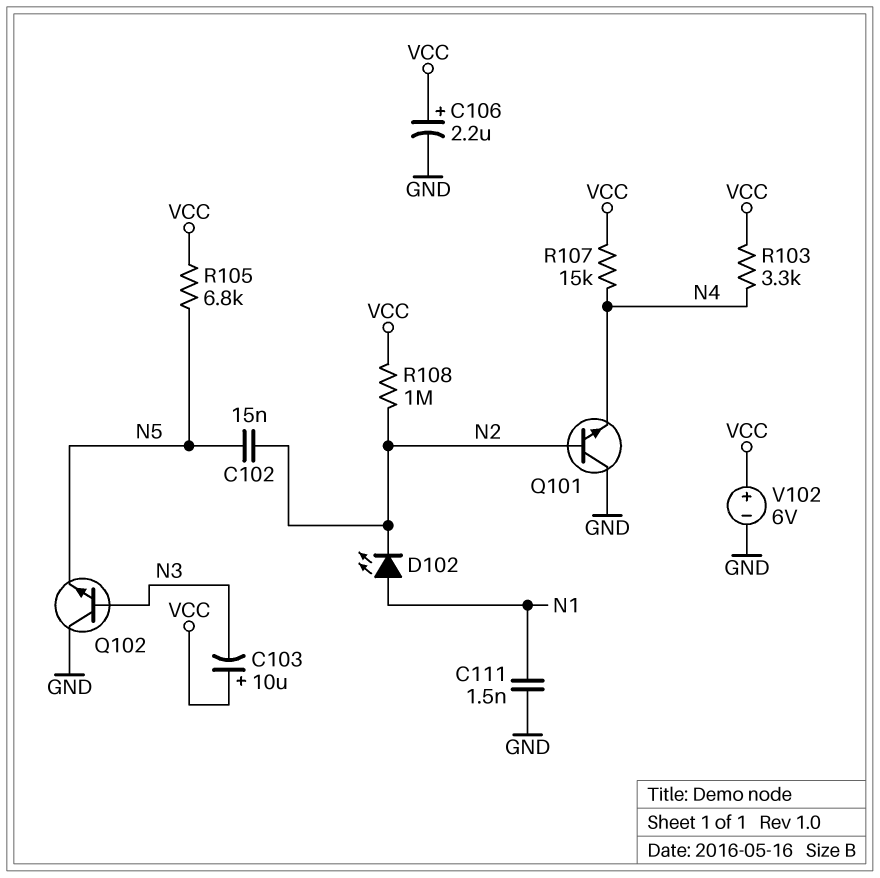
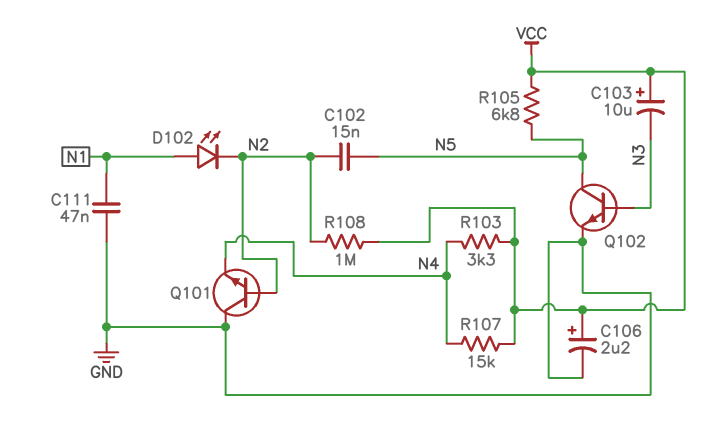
C111: 1.5nF (GND, N1) -> 47nF (GND, N1)
Q102: NPN (B N3, C GND, E N5) -> NPN (B N3, C N5, E GND)
V102: 6V (plus VCC, minus GND) -> none

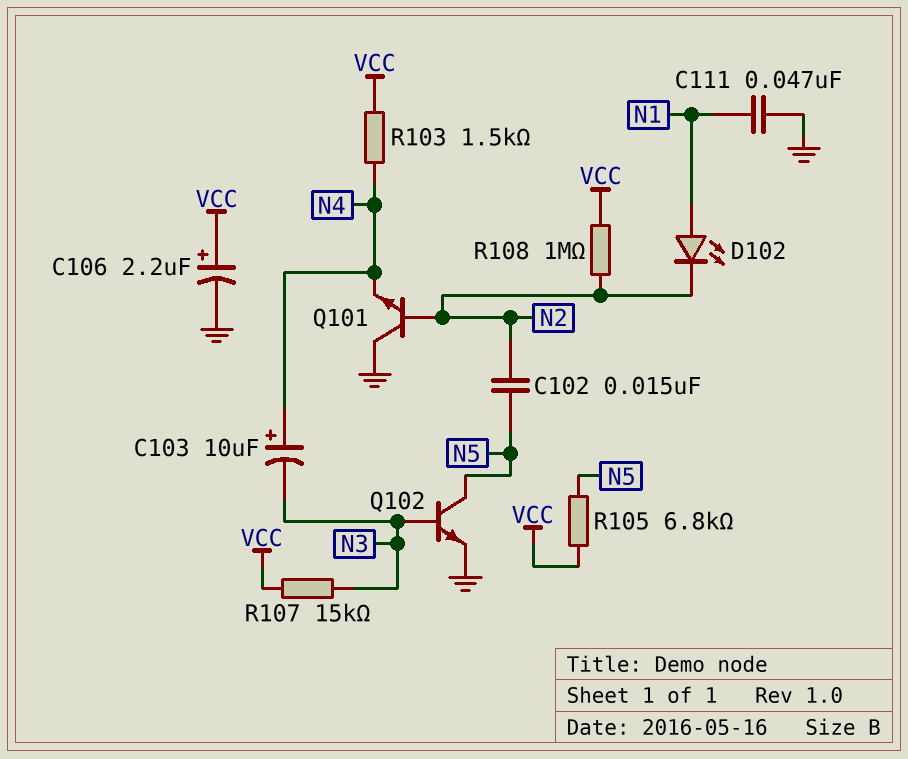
C103: 10uF (plus VCC, minus N3) -> 10uF (plus N4, minus N3)
R103: 3.3k (N4, VCC) -> 1.5k (N4, VCC)
R107: 15k (N4, VCC) -> 15k (N3, VCC)

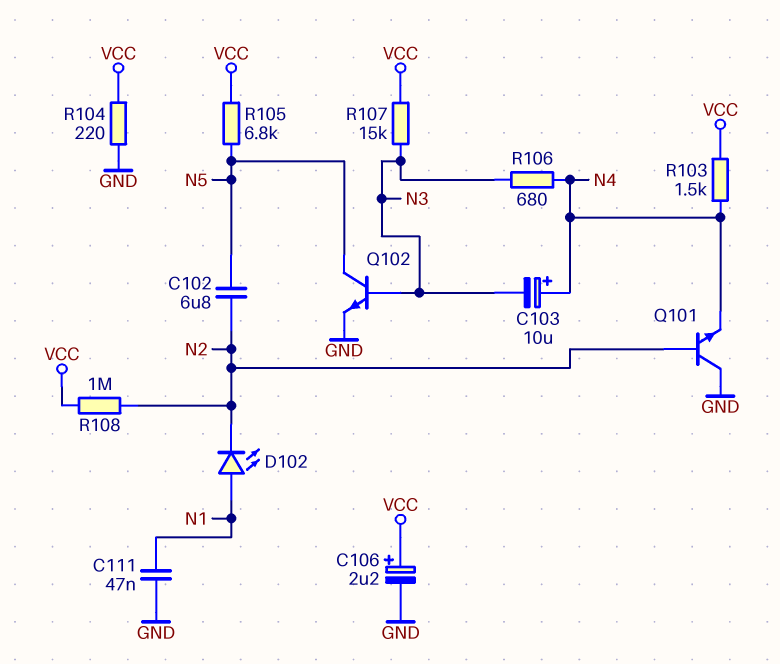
C102: 15nF (N2, N5) -> 6.8uF (N2, N5)
R104: none -> 220 (GND, VCC)
R106: none -> 680 (N3, N4)

